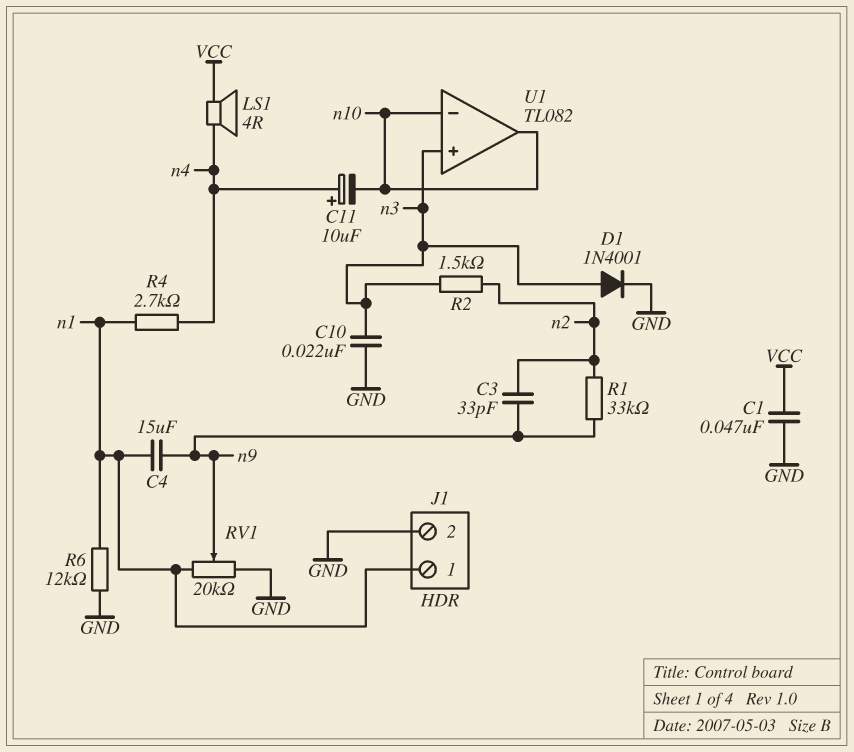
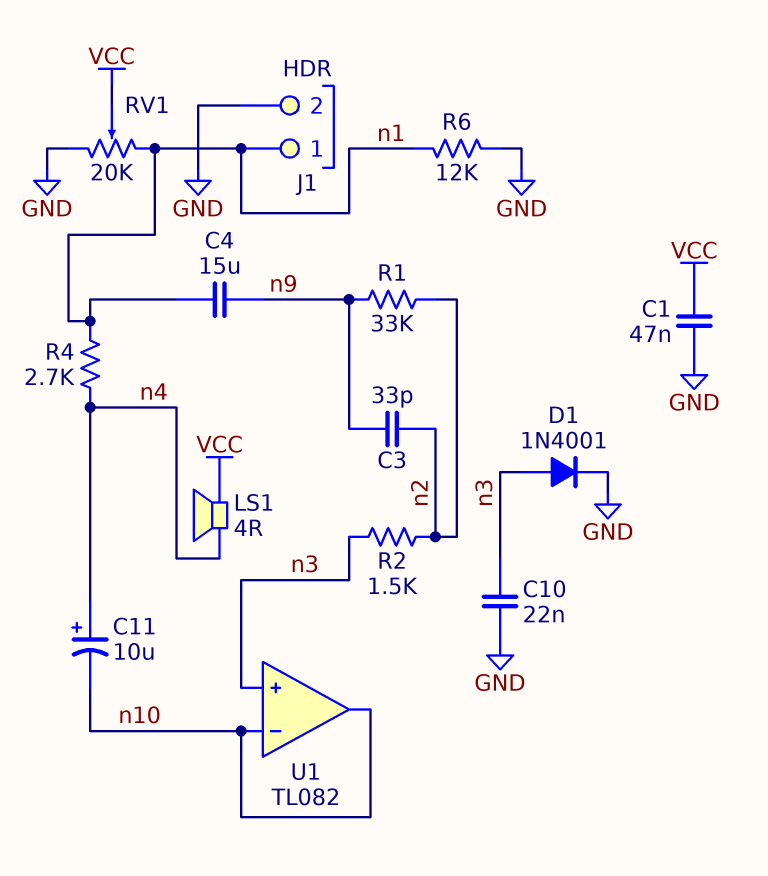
RV1: 20k (GND, n1, wiper n9) -> 20k (GND, n1, wiper VCC)

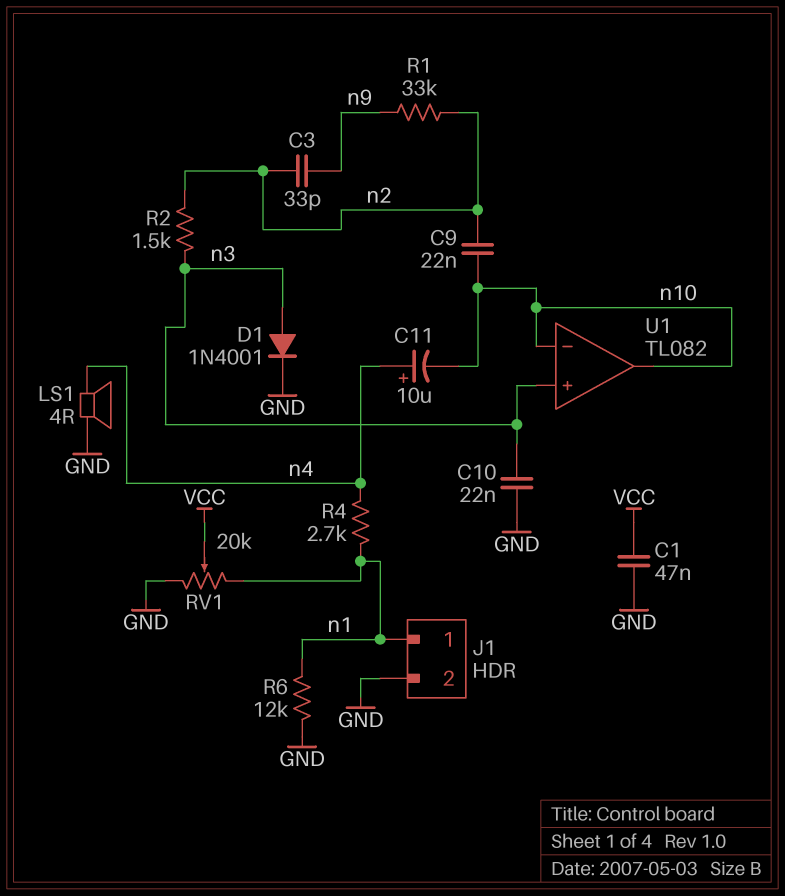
C4: 15uF (n1, n9) -> none
C9: none -> 22nF (n2, n10)
LS1: speaker 4R (VCC, n4) -> speaker 4R (GND, n4)

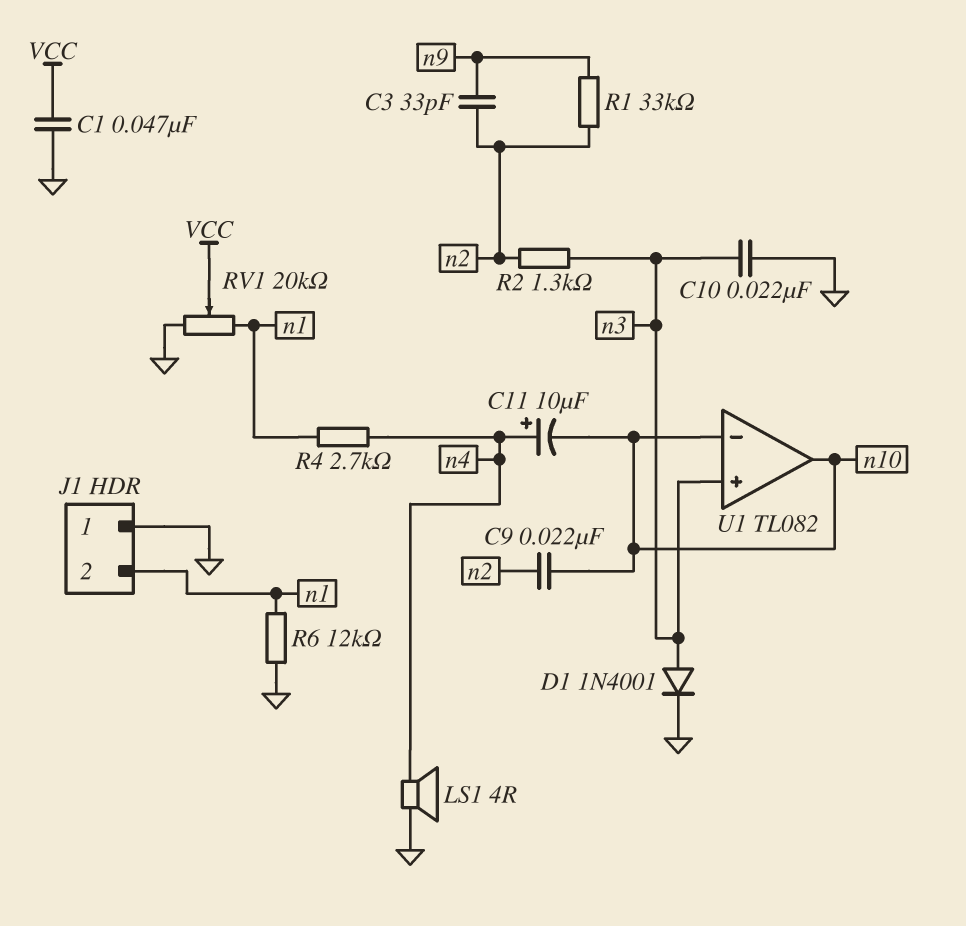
J1 pin 1: n1 -> GND
J1 pin 2: GND -> n1
R2: 1.5k (n2, n3) -> 1.3k (n2, n3)

